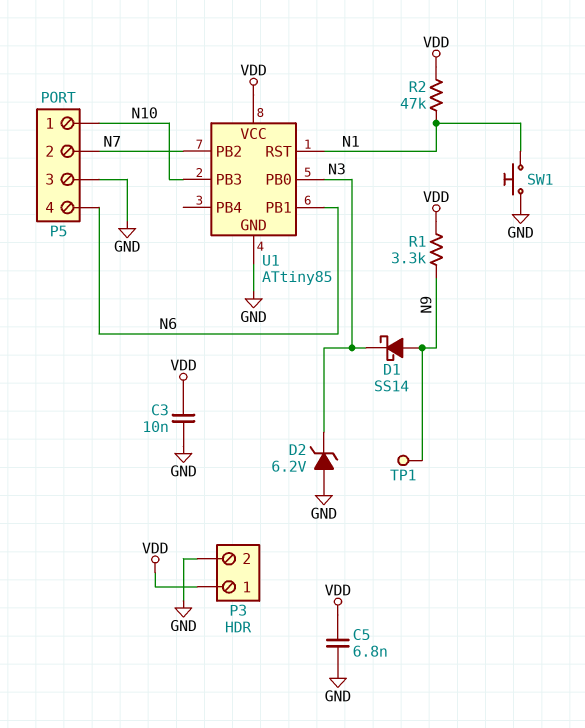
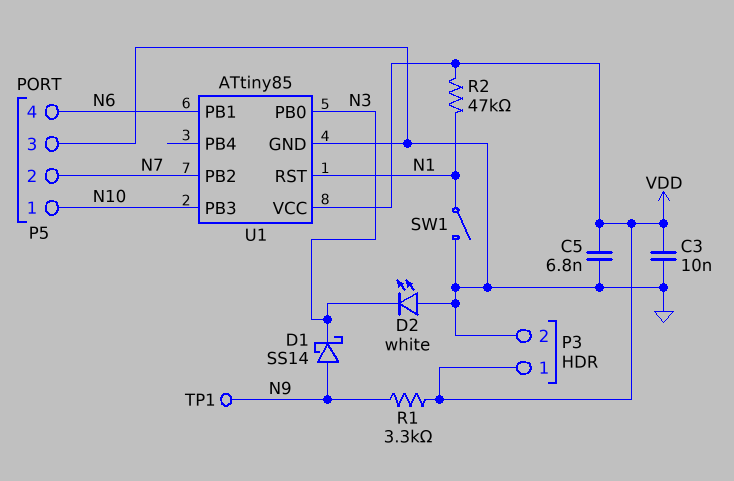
D2: zener 6.2V (A GND, K N3) -> LED white (A GND, K N3)
SW1: button (GND, N1) -> switch (GND, N1)

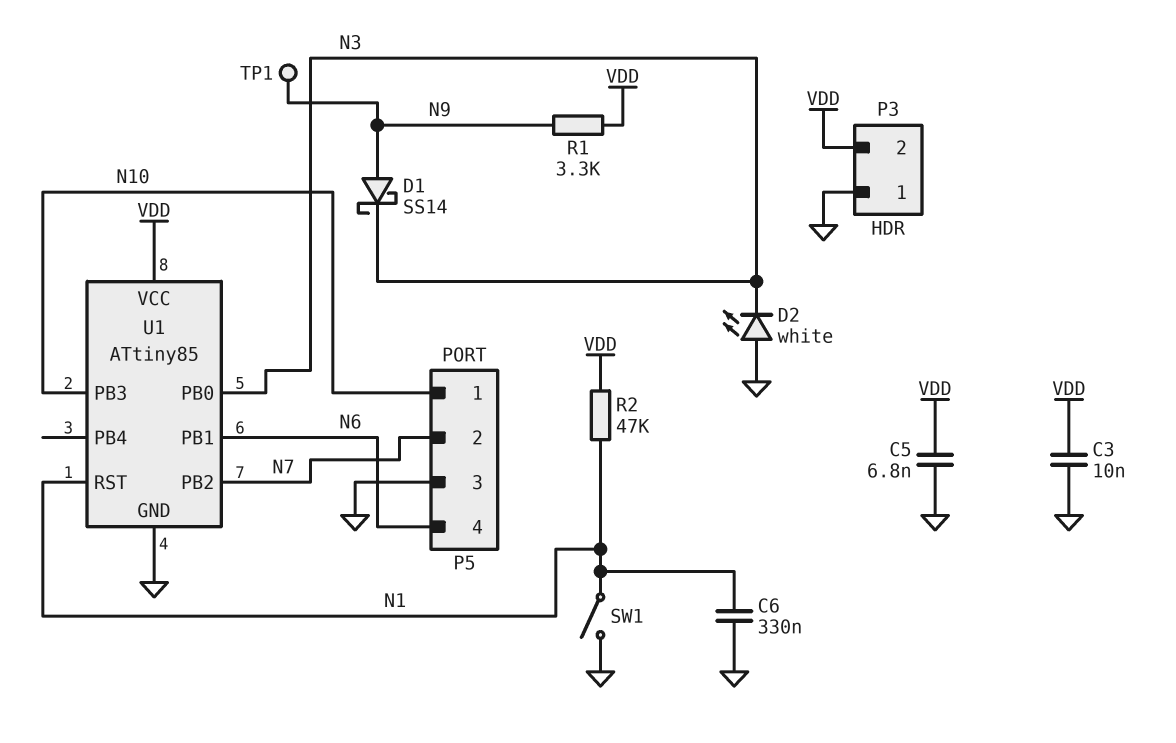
C6: none -> 330nF (GND, N1)
P3 pin 1: VDD -> GND
P3 pin 2: GND -> VDD

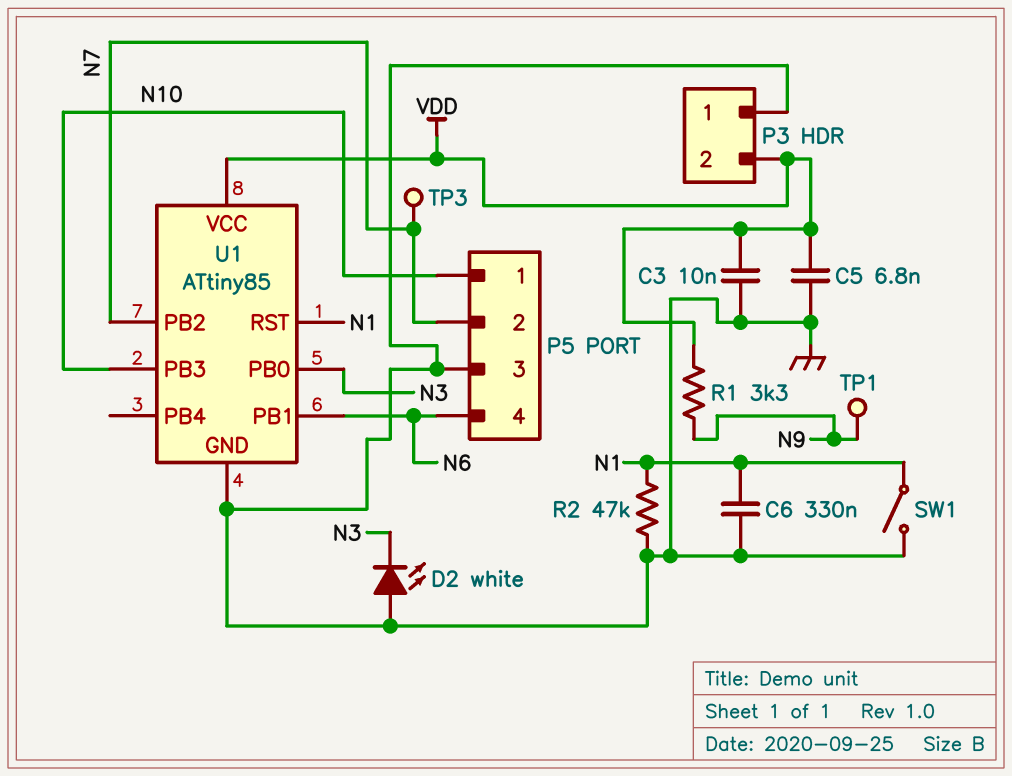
D1: schottky SS14 (A N9, K N3) -> none
R2: 47k (N1, VDD) -> 47k (GND, N1)
TP3: none -> test point (N7)

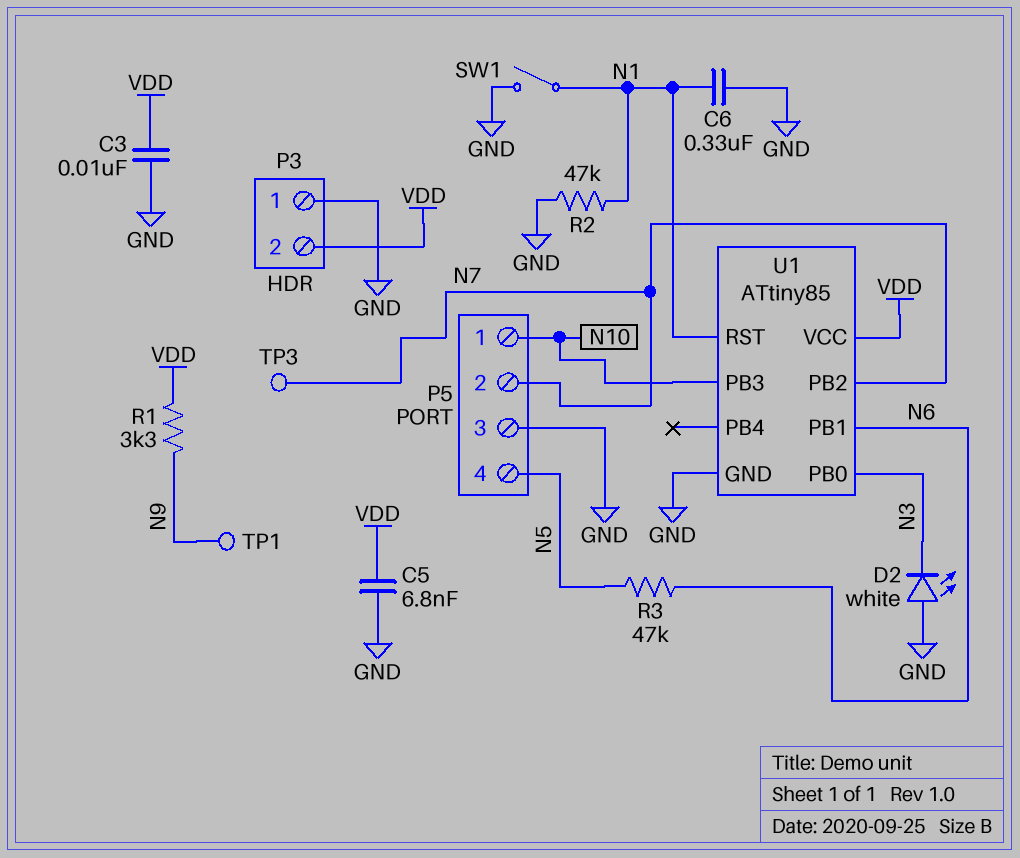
P5 pin 4: N6 -> N5
R3: none -> 47k (N5, N6)

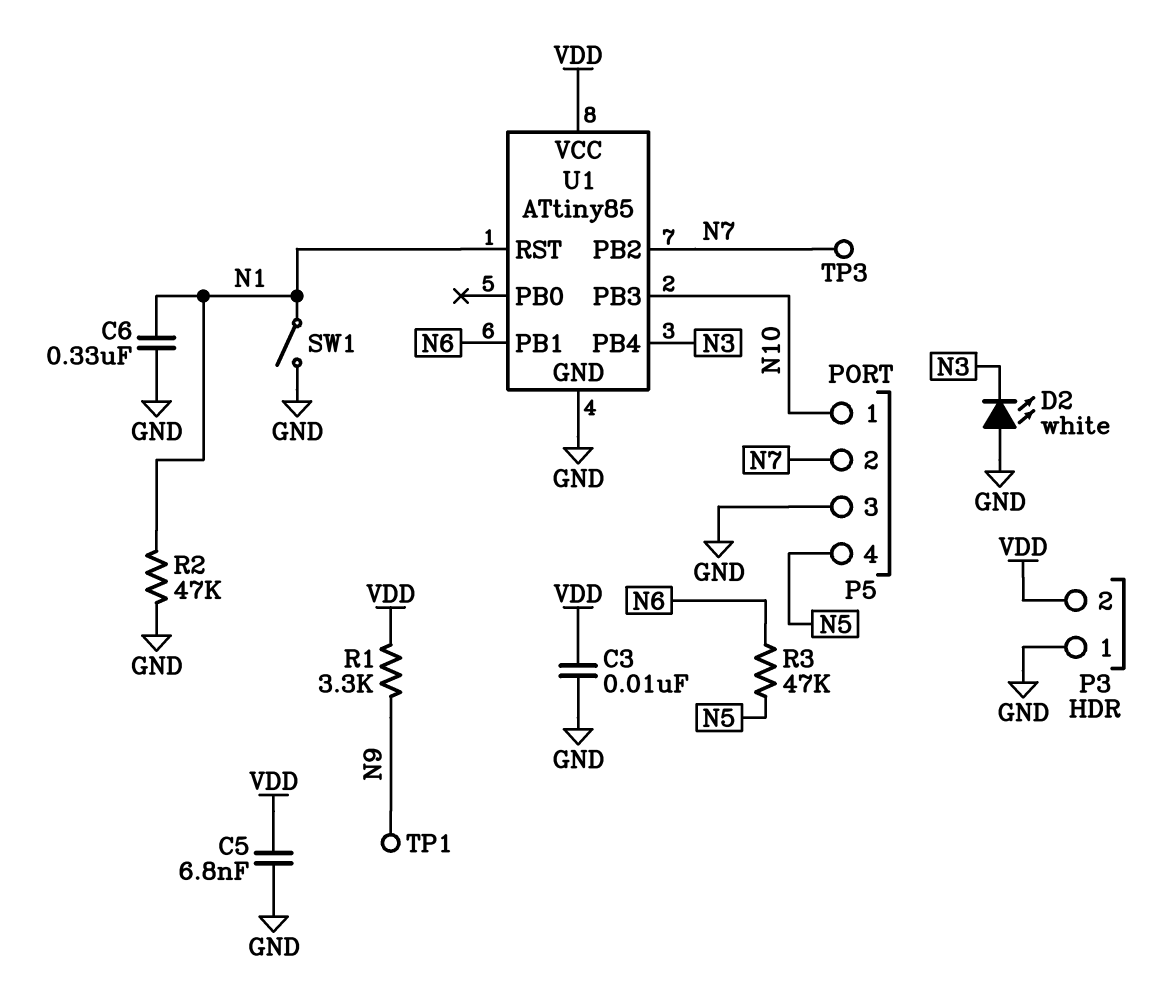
U1 pin PB0: N3 -> none
U1 pin PB4: none -> N3

